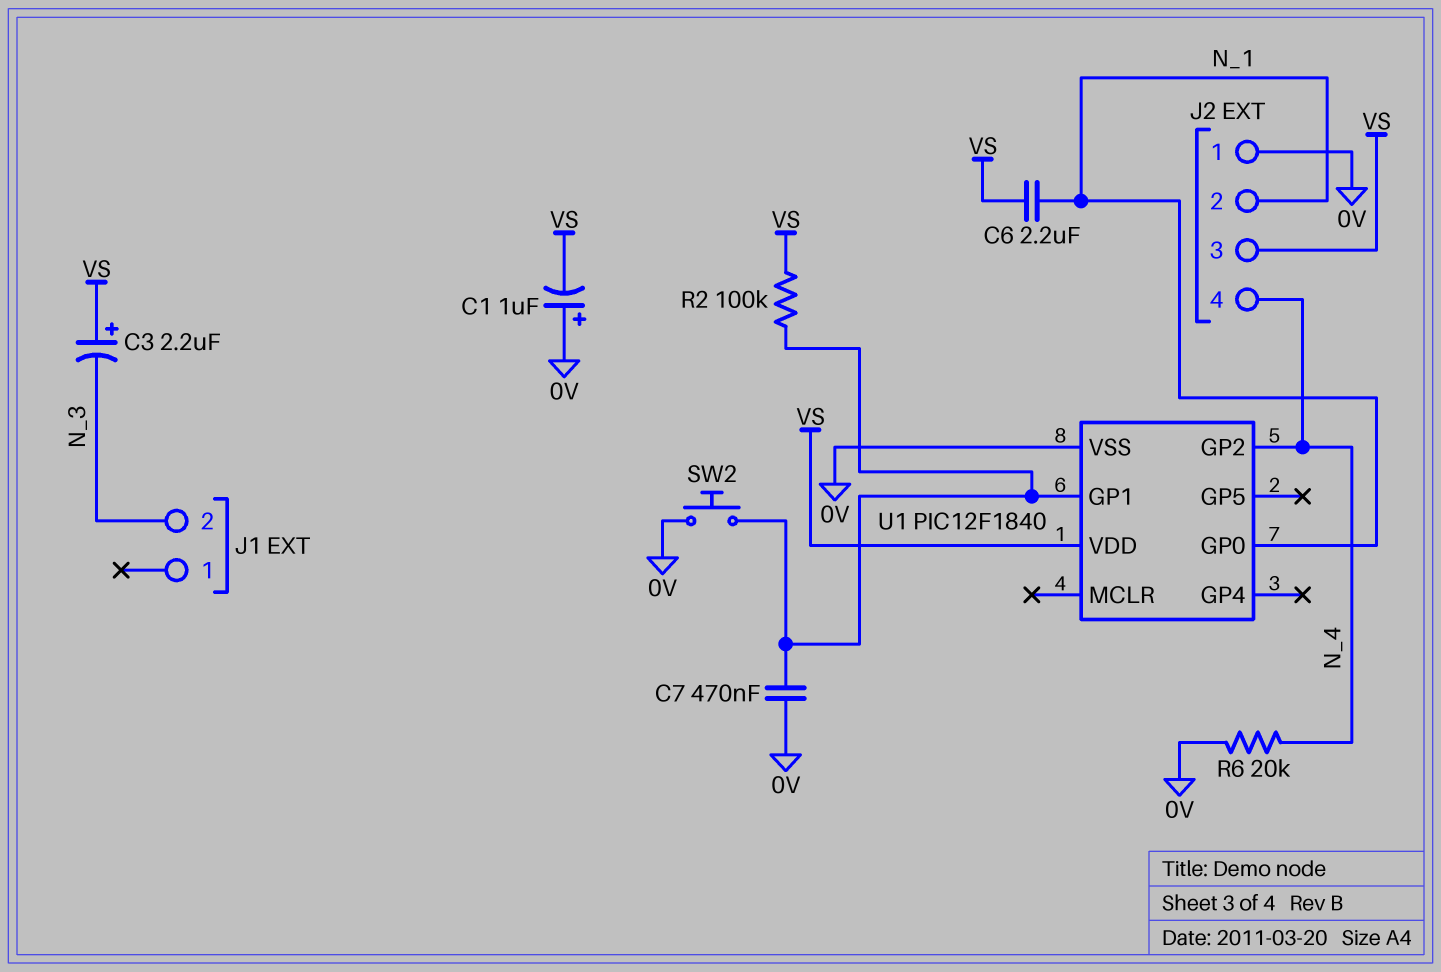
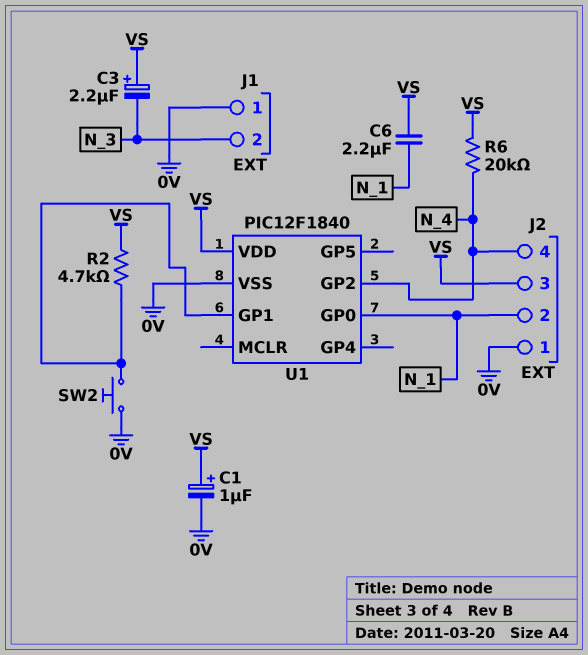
C1: 1uF (plus 0V, minus VS) -> 1uF (plus VS, minus 0V)
C7: 470nF (0V, U1/GP1) -> none
J1 pin 1: none -> 0V
R2: 100k (U1/GP1, VS) -> 4.7k (U1/GP1, VS)
R6: 20k (0V, N_4) -> 20k (N_4, VS)

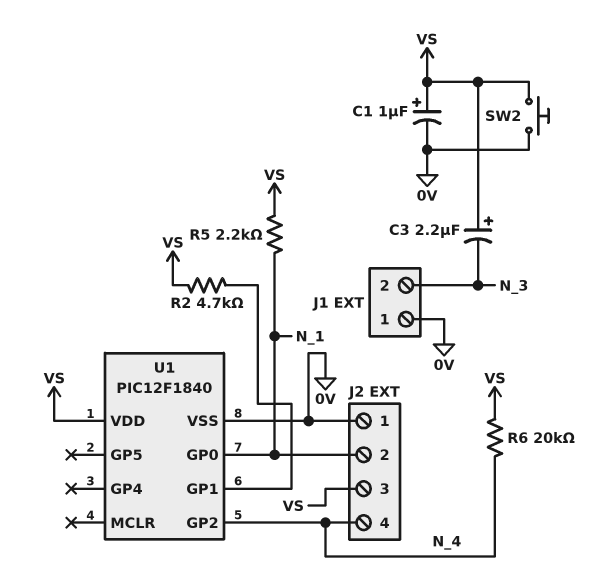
C6: 2.2uF (N_1, VS) -> none
R5: none -> 2.2k (N_1, VS)
SW2: button (0V, U1/GP1) -> button (0V, VS)

